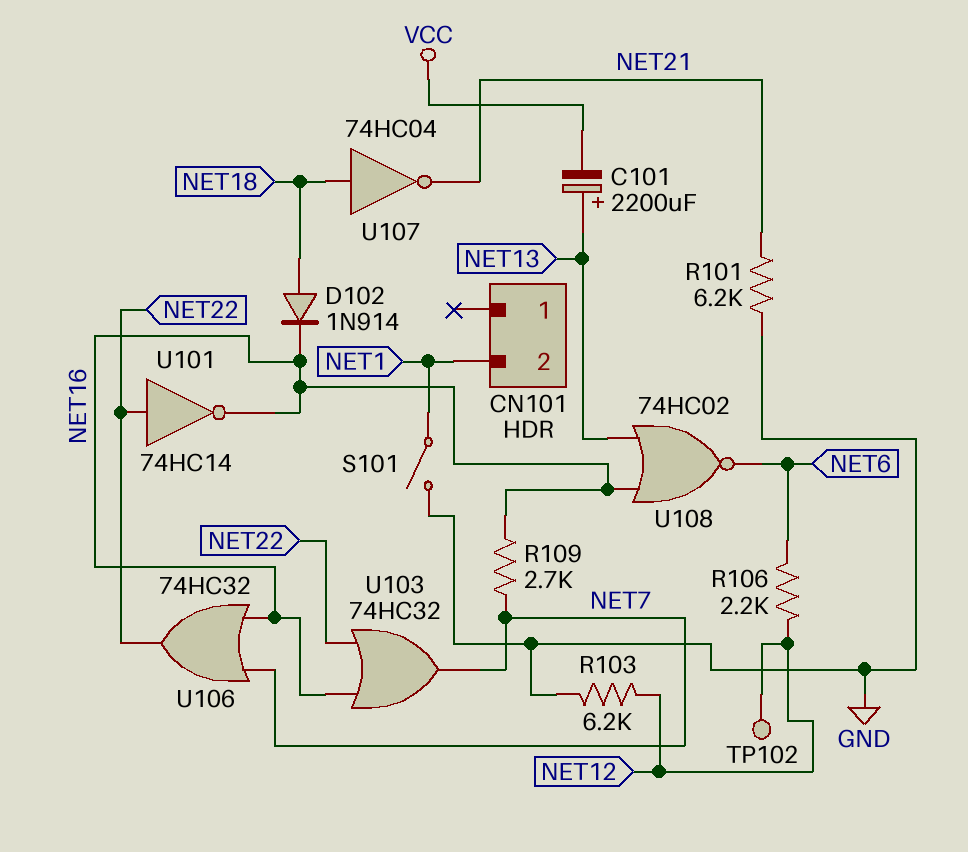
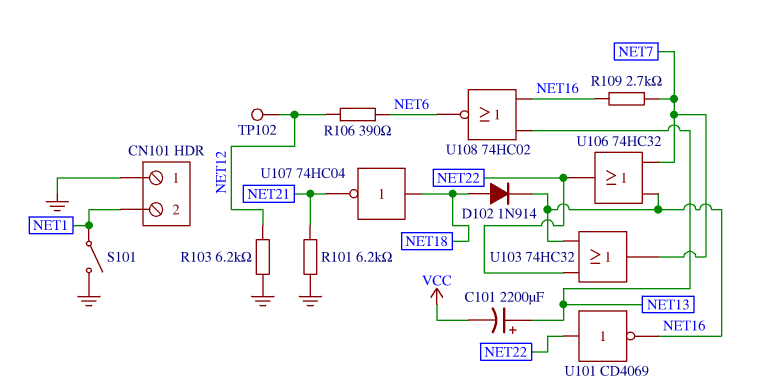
CN101 pin 1: none -> GND
R106: 2.2k (NET6, NET12) -> 390 (NET6, NET12)
U101: NOT 74HC14 (in NET22, out NET16) -> NOT CD4069 (in NET22, out NET16)

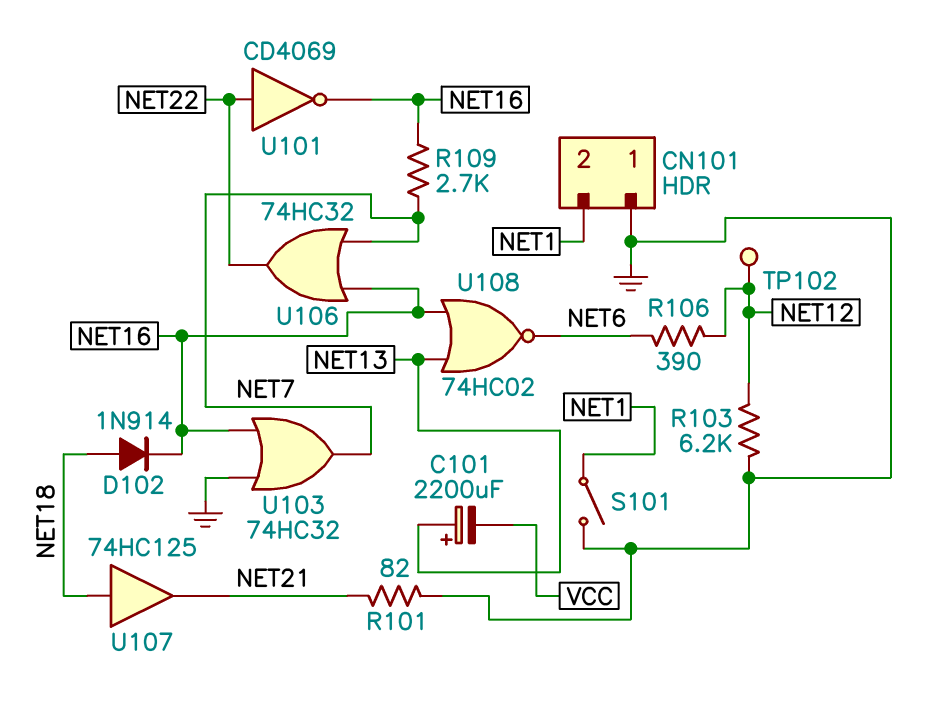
R101: 6.2k (GND, NET21) -> 82 (GND, NET21)
U103: OR 74HC32 (in NET16, in NET22, out NET7) -> OR 74HC32 (in GND, in NET16, out NET7)
U107: NOT 74HC04 (in NET18, out NET21) -> buffer 74HC125 (in NET18, out NET21)

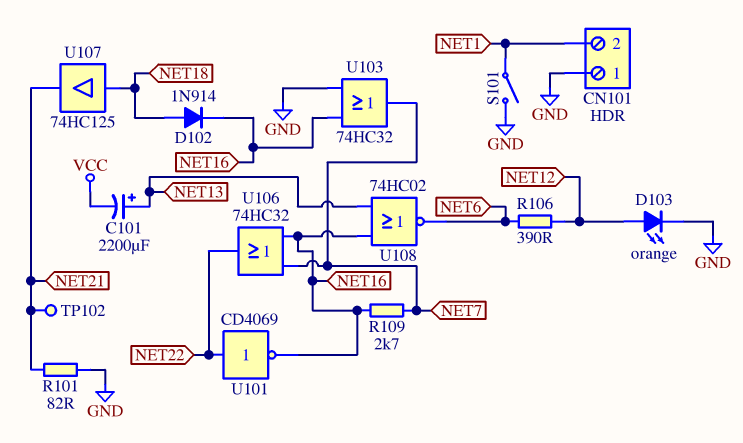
D103: none -> LED orange (A NET12, K GND)
R103: 6.2k (GND, NET12) -> none
TP102: test point (NET12) -> test point (NET21)

